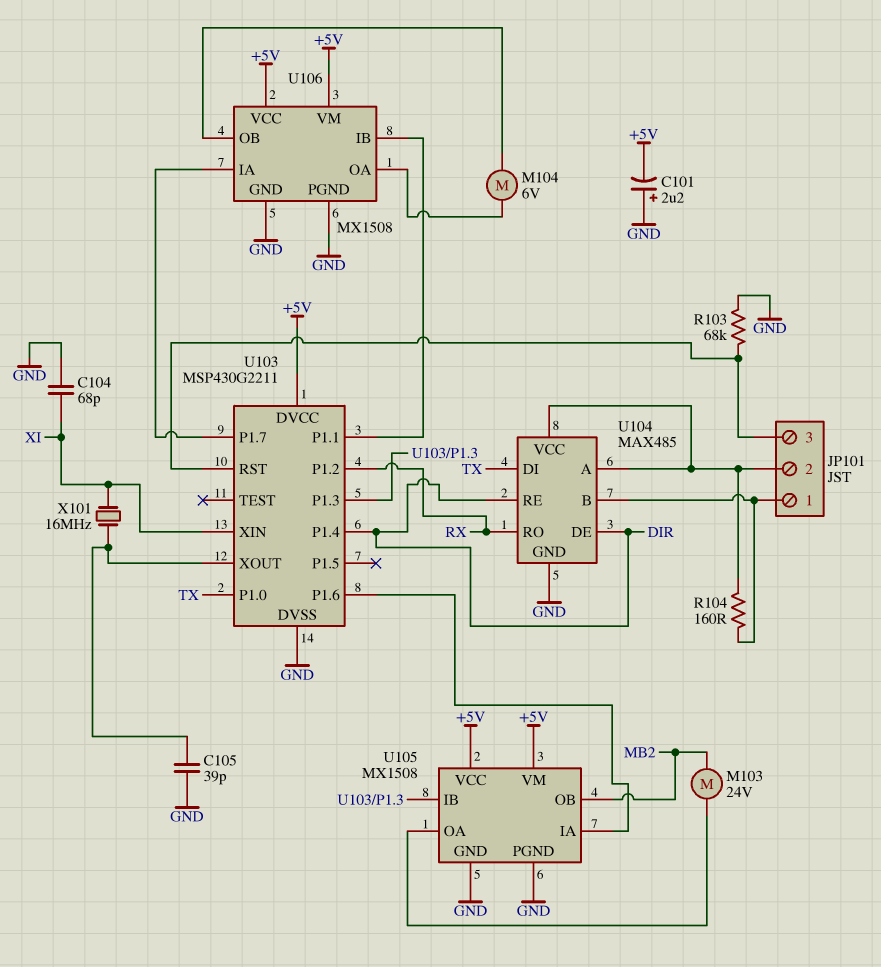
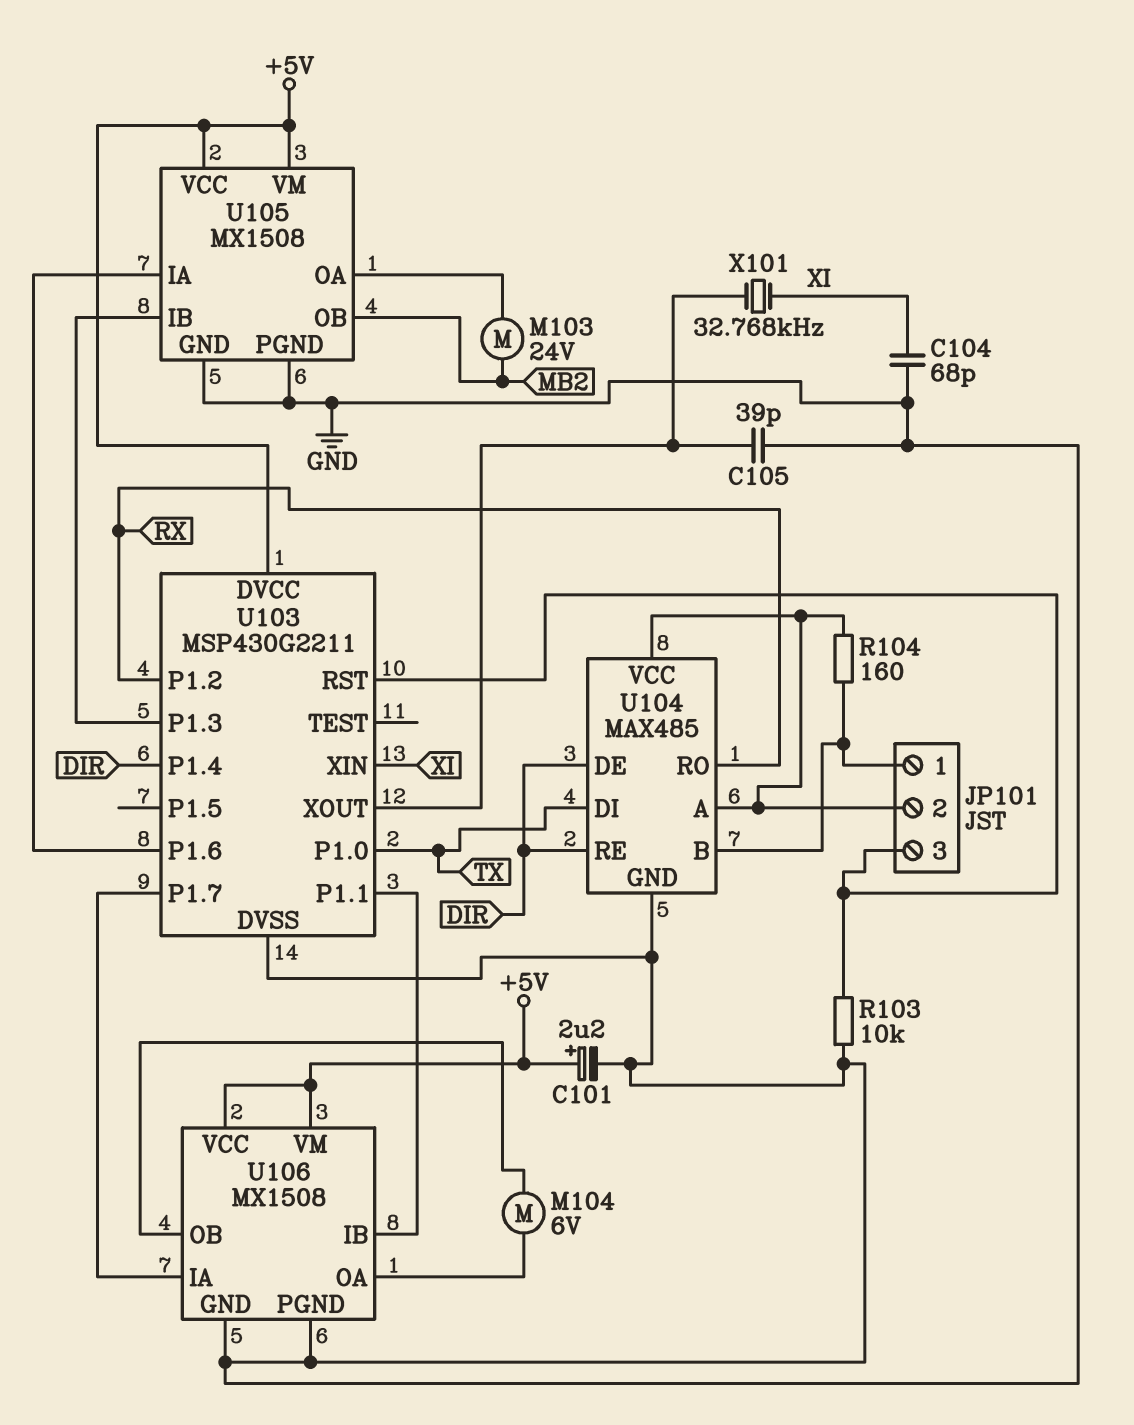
C101: 2.2uF (plus GND, minus +5V) -> 2.2uF (plus +5V, minus GND)
R103: 68k (GND, JP101/3) -> 10k (GND, JP101/3)
X101: 16MHz (U103/XOUT, XI) -> 32.768kHz (U103/XOUT, XI)

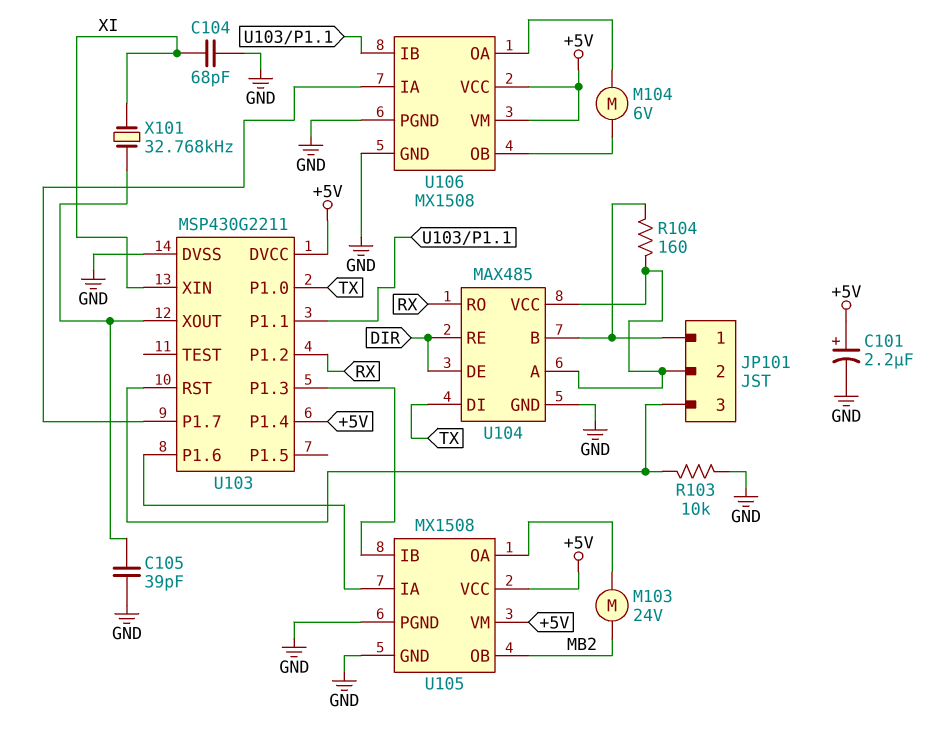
U103 pin P1.4: DIR -> +5V

